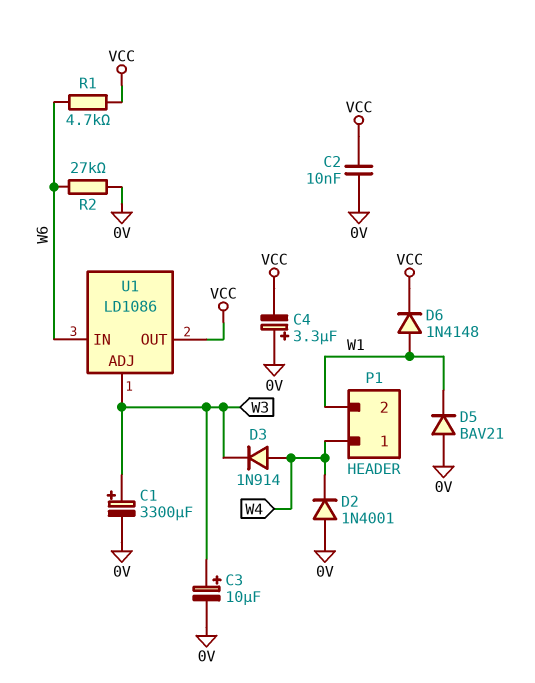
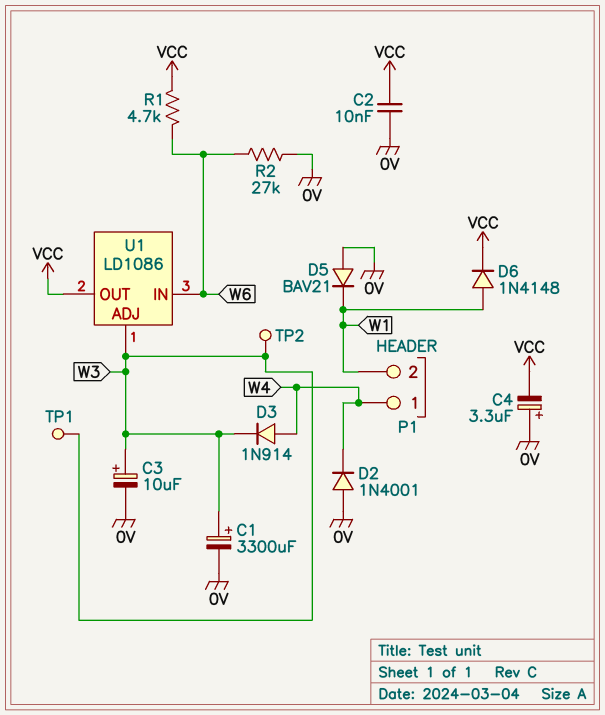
TP1: none -> test point (W3)
TP2: none -> test point (W3)

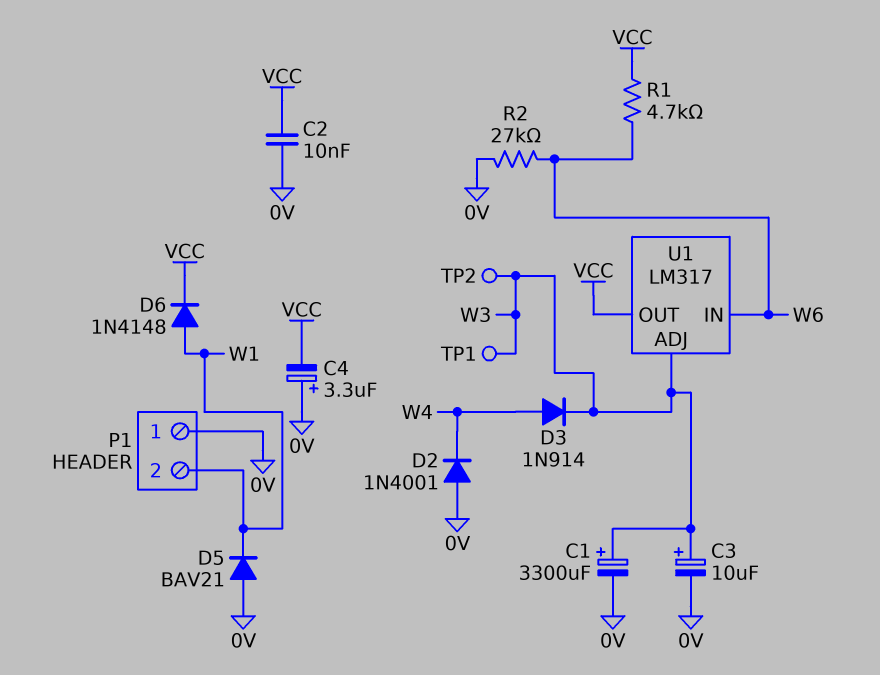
P1 pin 1: W4 -> 0V
U1: LD1086 -> LM317

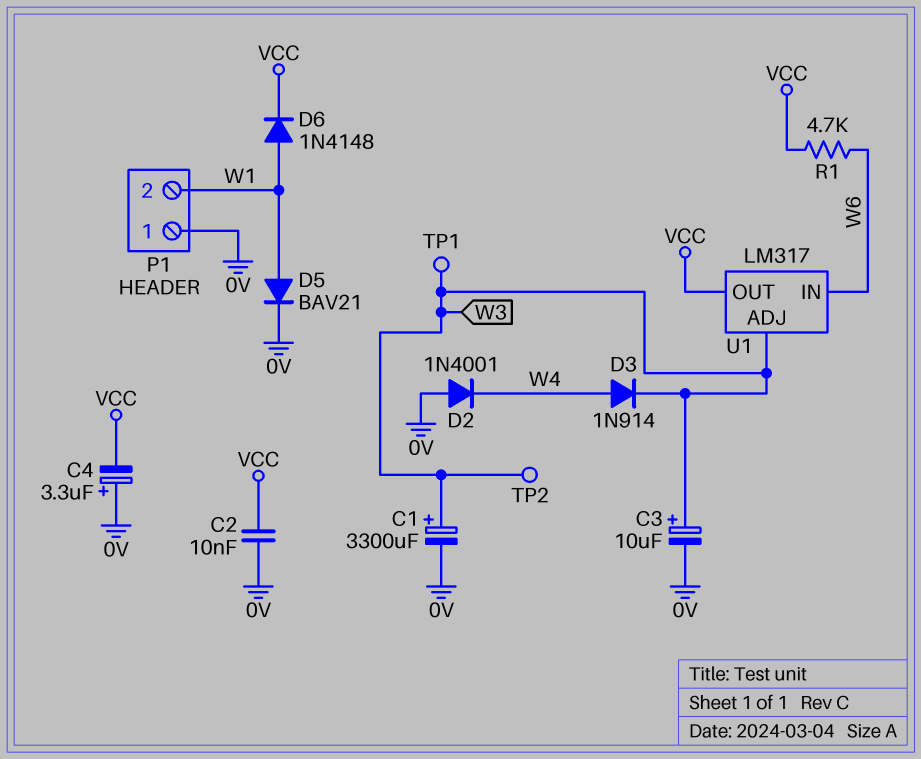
D5: diode BAV21 (A 0V, K W1) -> diode BAV21 (A W1, K 0V)
R2: 27k (0V, W6) -> none

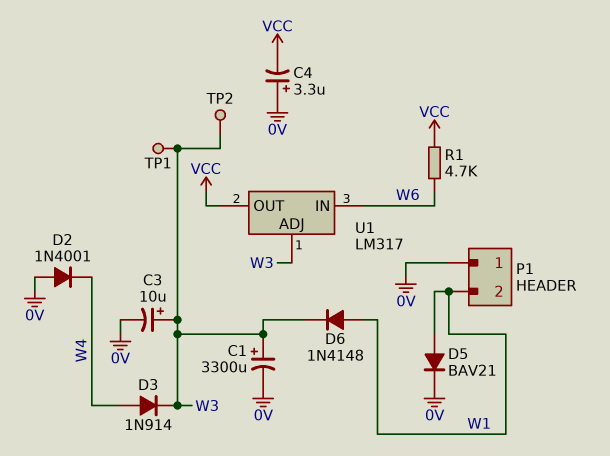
C2: 10nF (0V, VCC) -> none
D6: diode 1N4148 (A W1, K VCC) -> diode 1N4148 (A W1, K W3)

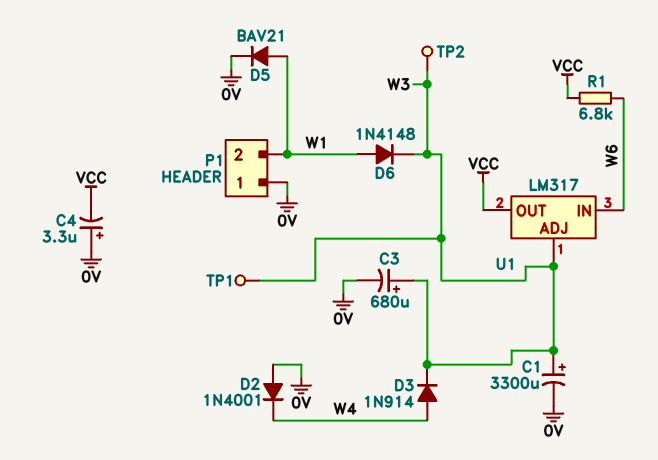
C3: 10uF (plus W3, minus 0V) -> 680uF (plus W3, minus 0V)
R1: 4.7k (VCC, W6) -> 6.8k (VCC, W6)

